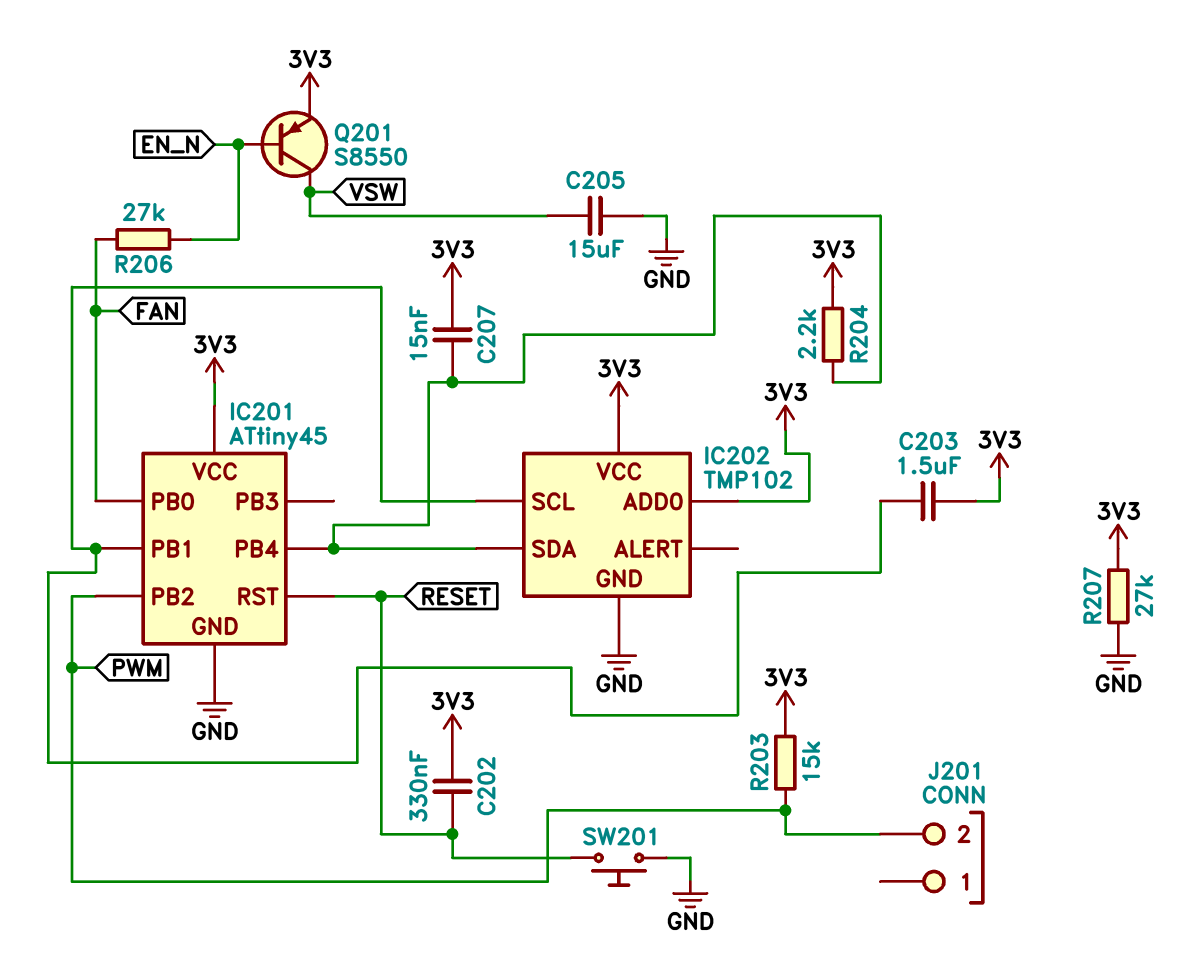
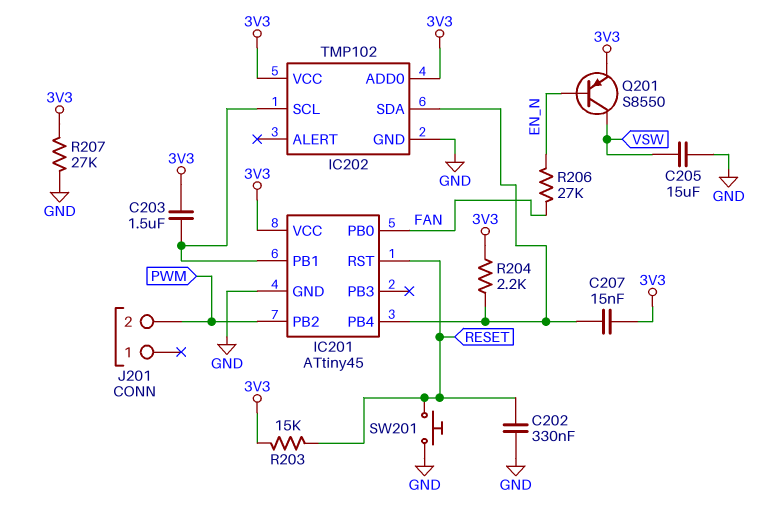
C202: 330nF (3V3, RESET) -> 330nF (GND, RESET)
R203: 15k (3V3, PWM) -> 15k (3V3, RESET)

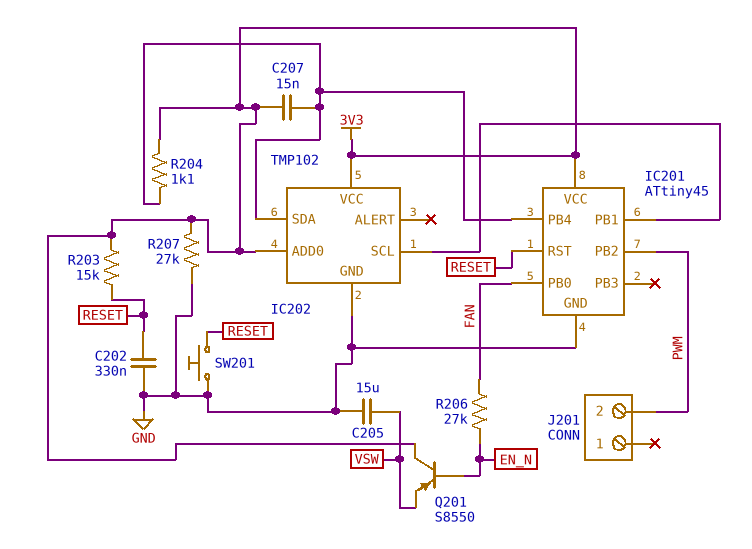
C203: 1.5uF (3V3, IC201/PB1) -> none
Q201: PNP S8550 (B EN_N, C VSW, E 3V3) -> PNP S8550 (B EN_N, C 3V3, E VSW)
R204: 2.2k (3V3, IC201/PB4) -> 1.1k (3V3, IC201/PB4)

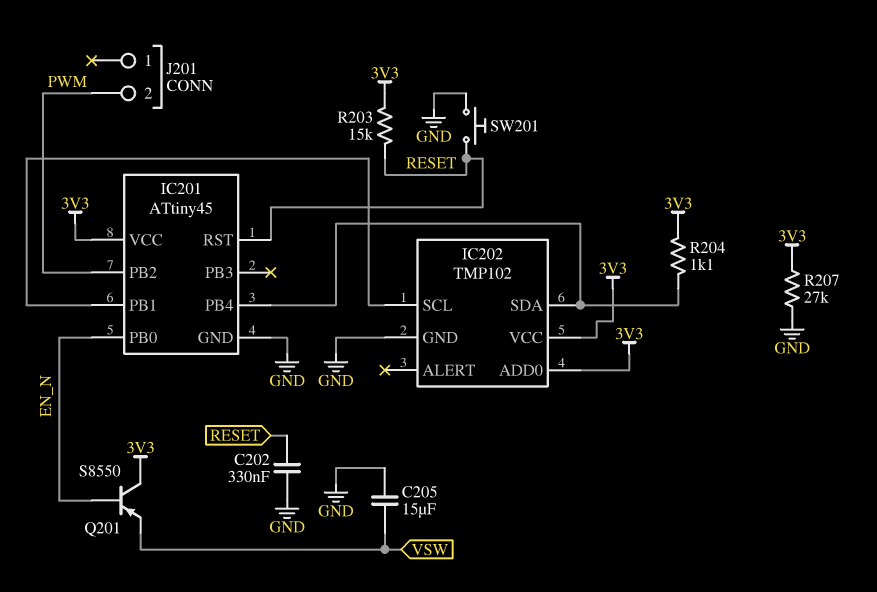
C207: 15nF (3V3, IC201/PB4) -> none
IC201 pin PB0: FAN -> EN_N
R206: 27k (EN_N, FAN) -> none

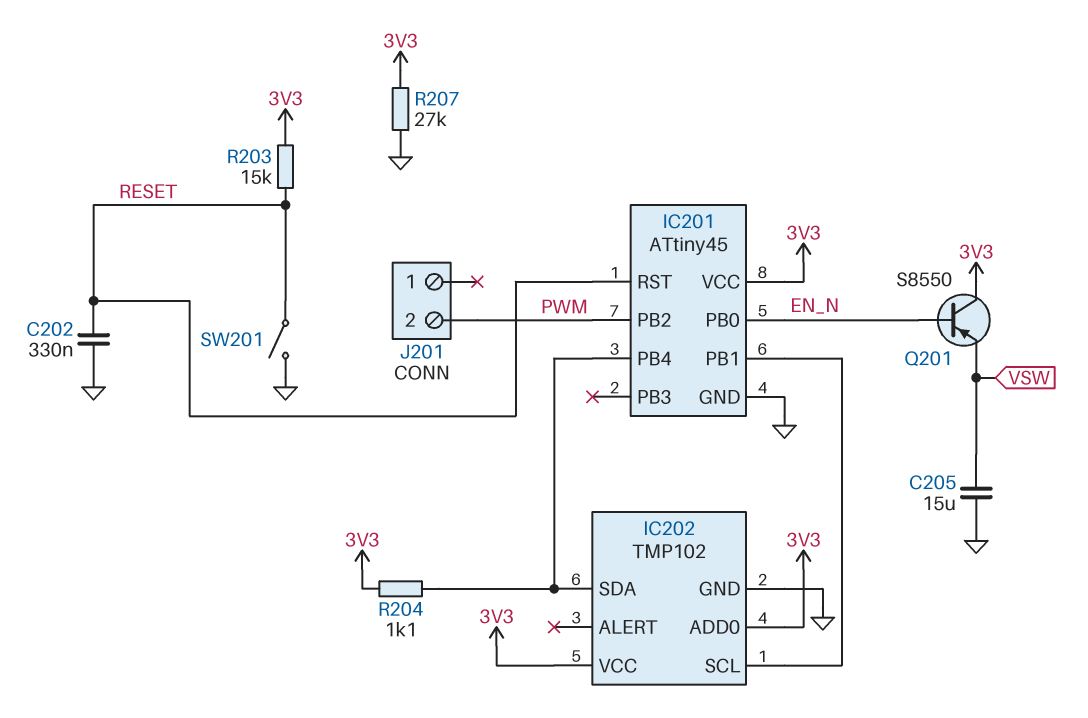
SW201: button (GND, RESET) -> switch (GND, RESET)

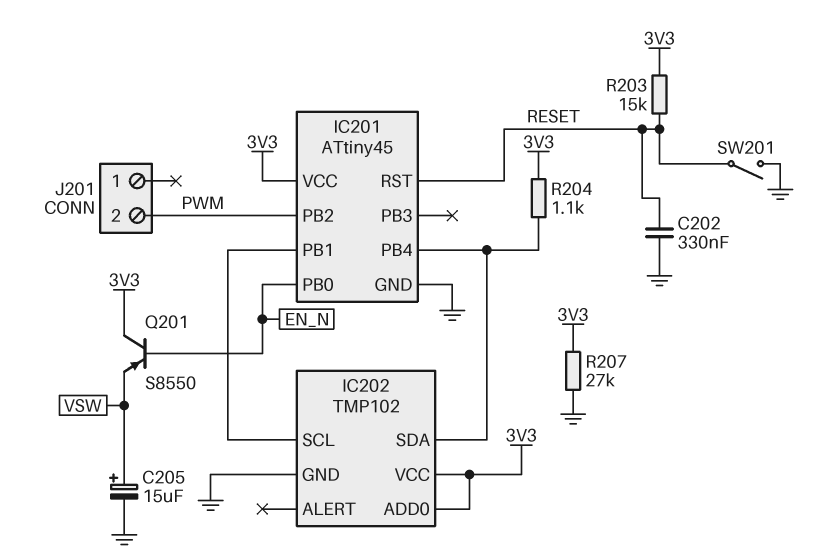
C205: 15uF (GND, VSW) -> 15uF (plus VSW, minus GND)

